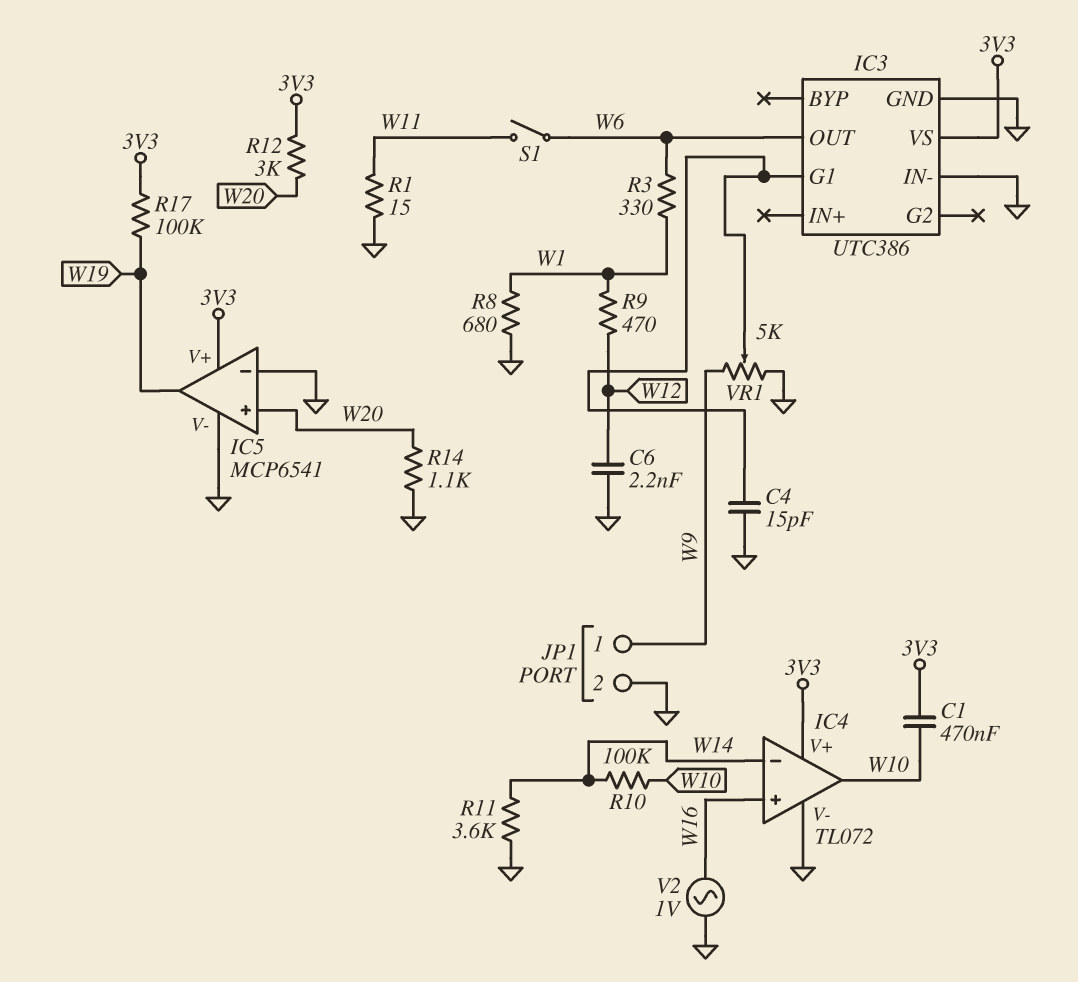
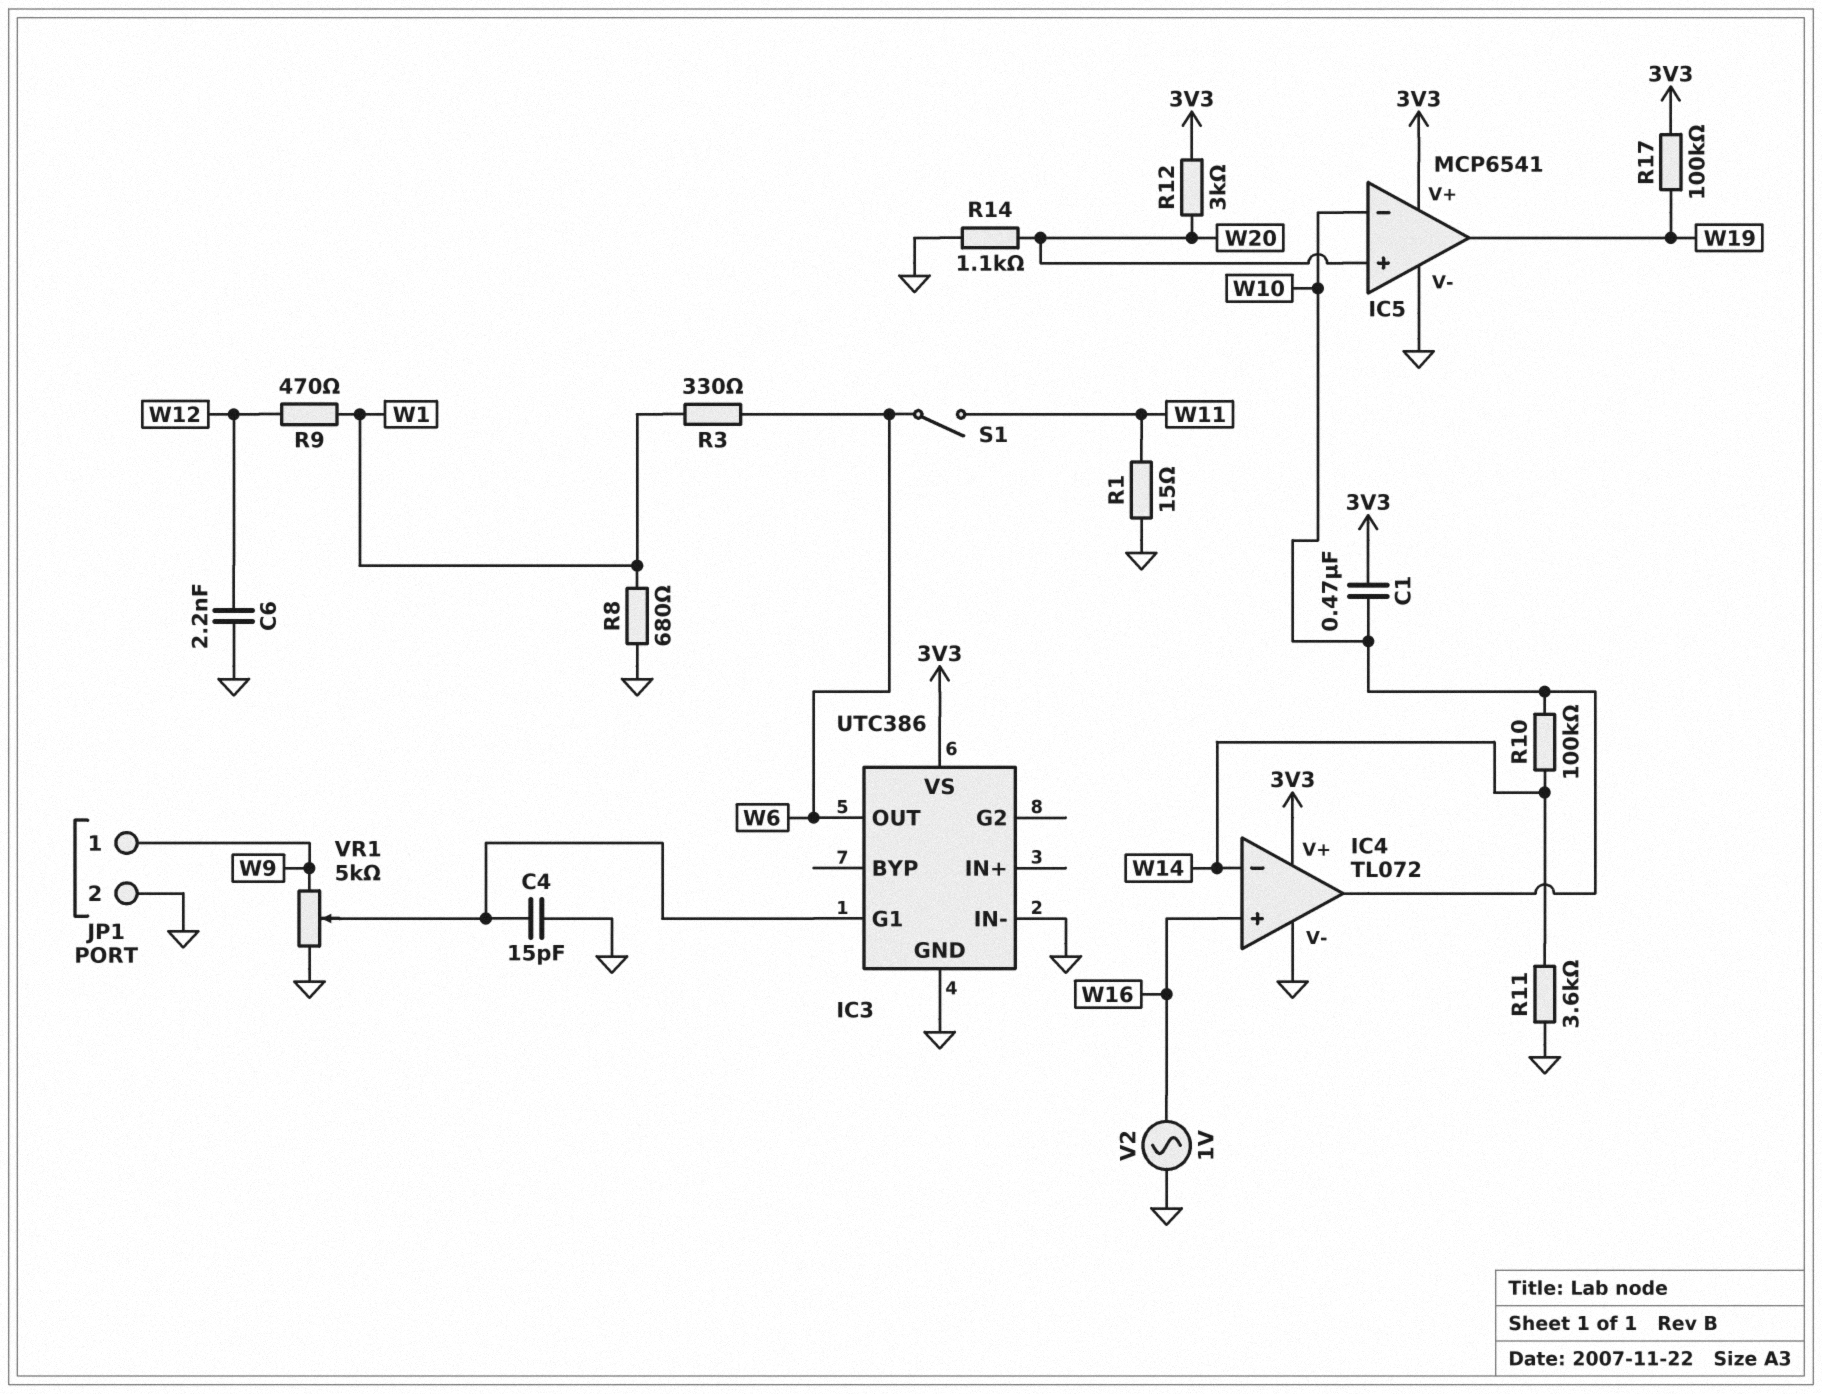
IC5 pin in-: GND -> W10

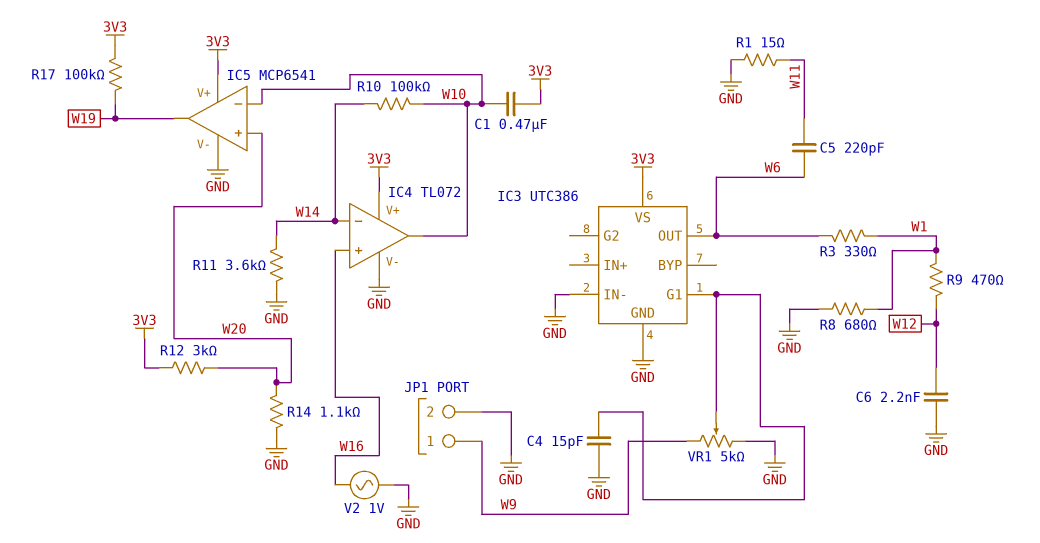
C5: none -> 220pF (W6, W11)
S1: switch (W6, W11) -> none

